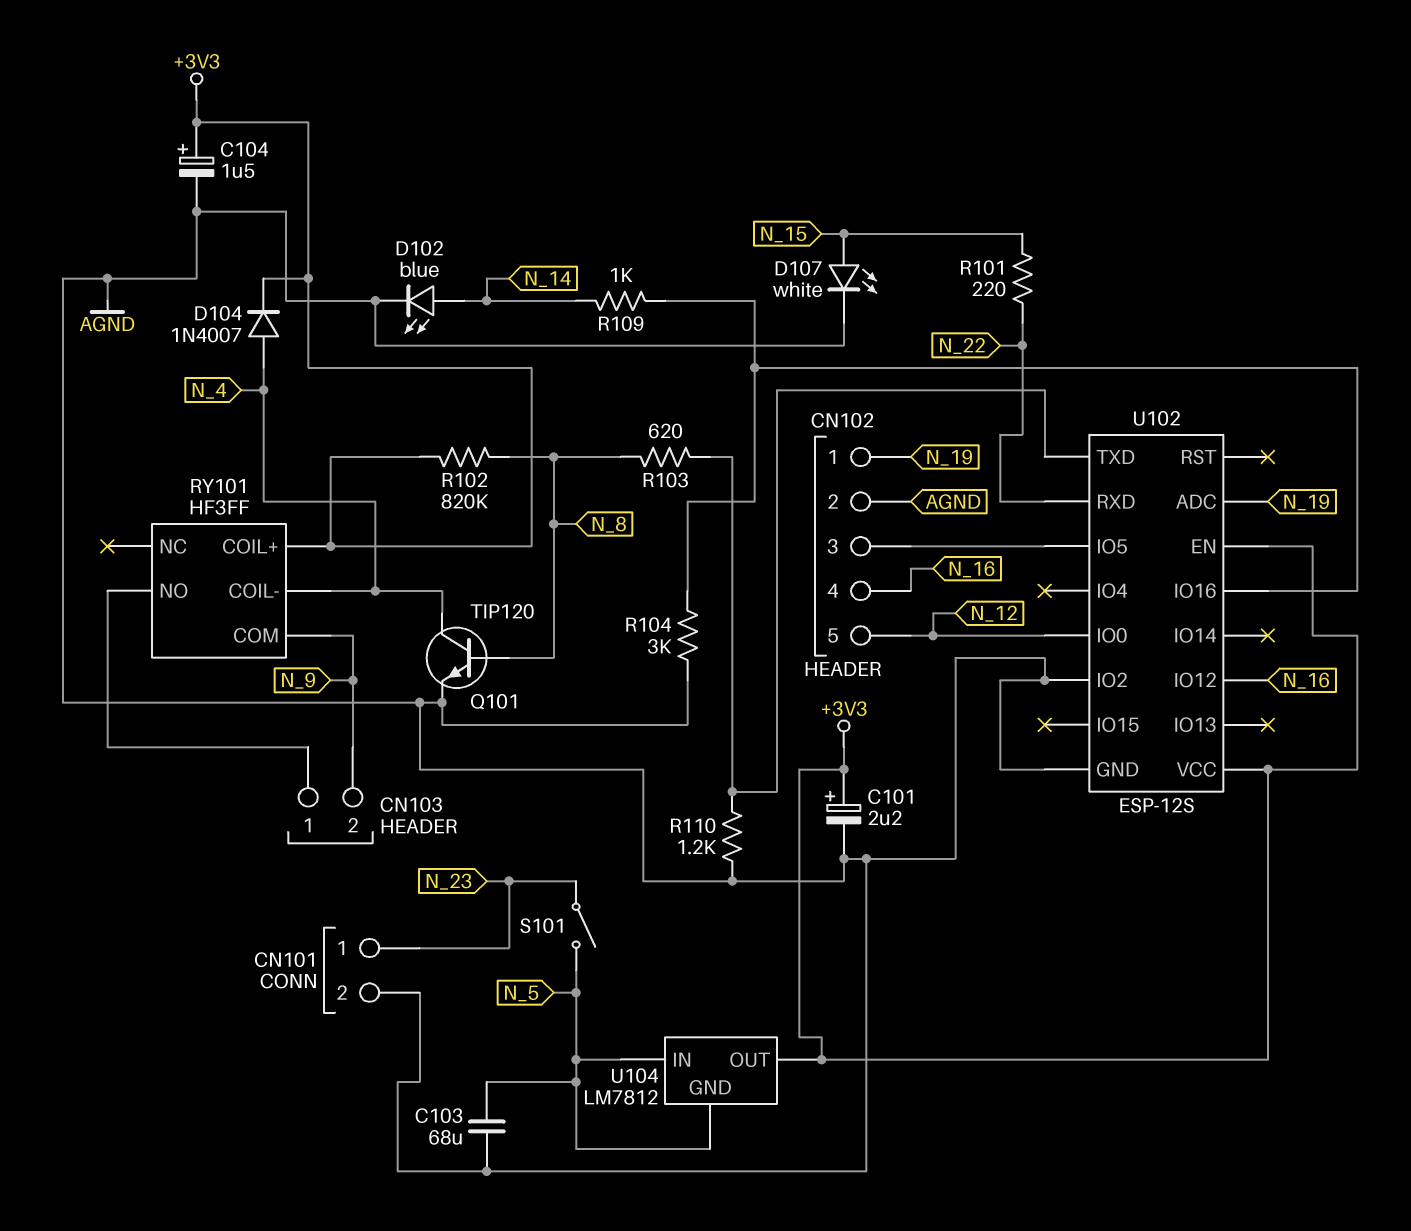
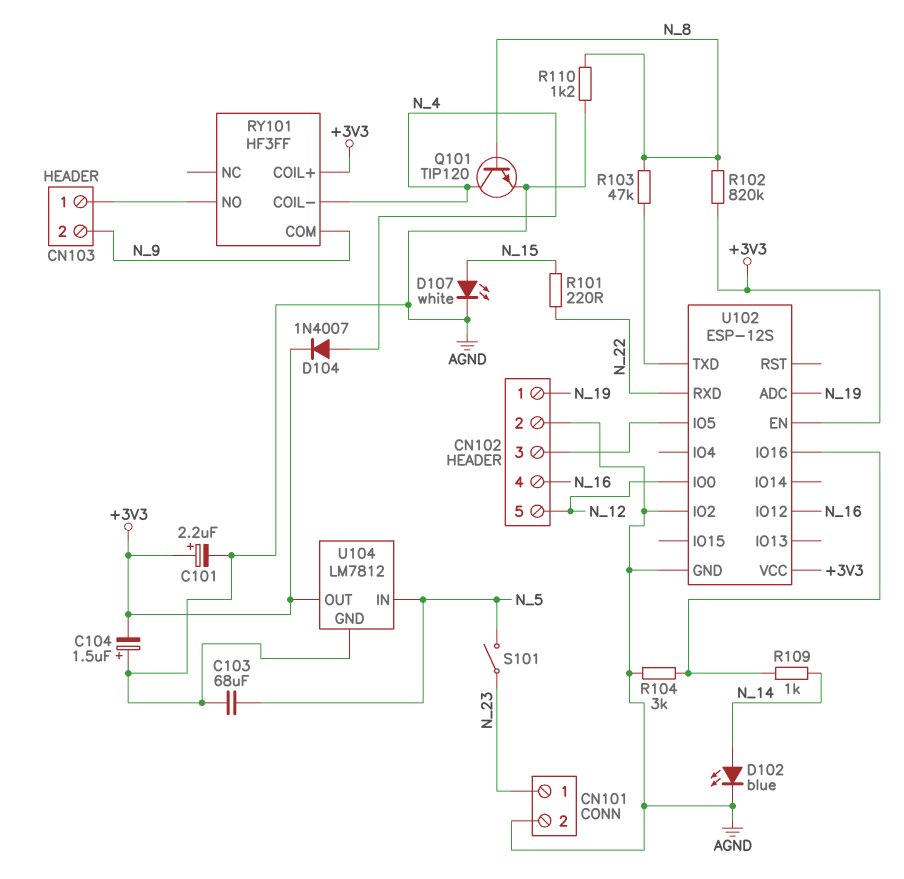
C104: 1.5uF (plus +3V3, minus AGND) -> 1.5uF (plus AGND, minus +3V3)
R103: 620 (N_8, U102/TXD) -> 47k (N_8, U102/TXD)
R110: 1.2k (AGND, U102/TXD) -> 1.2k (AGND, N_8)
U104 pin GND: N_5 -> AGND

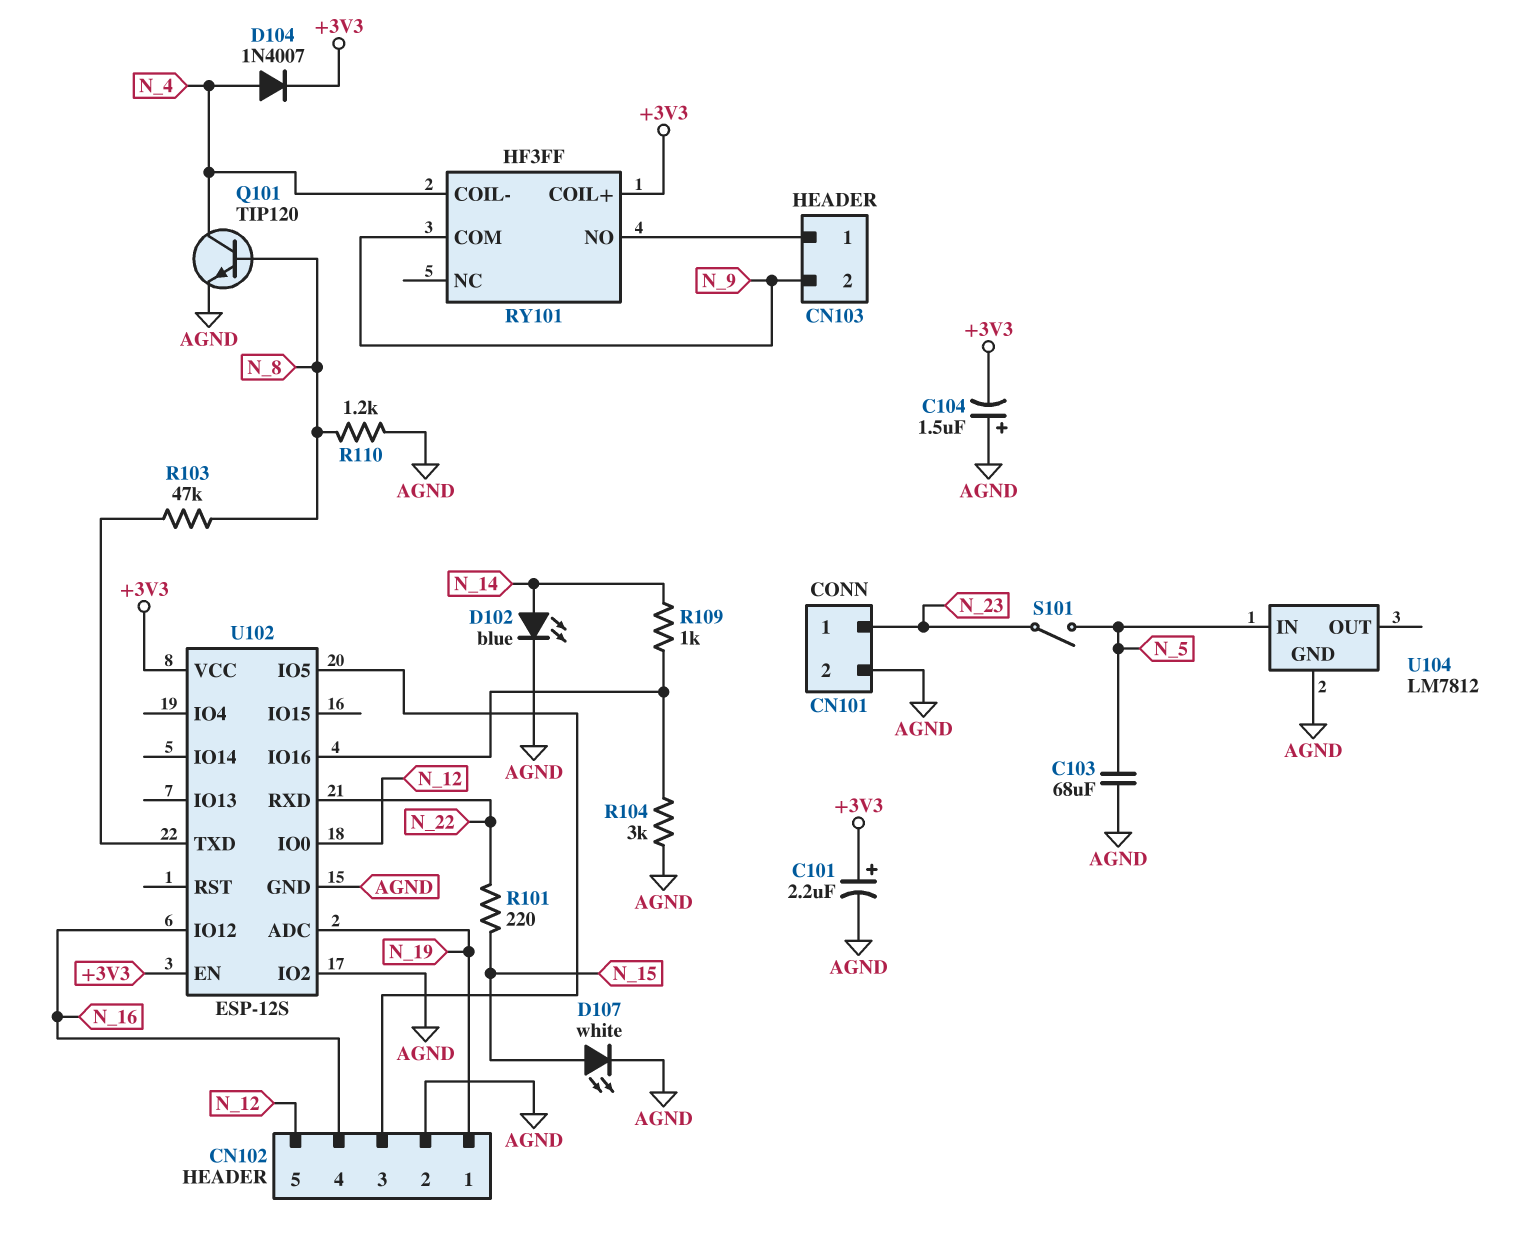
R102: 820k (+3V3, N_8) -> none
U104 pin OUT: +3V3 -> none

